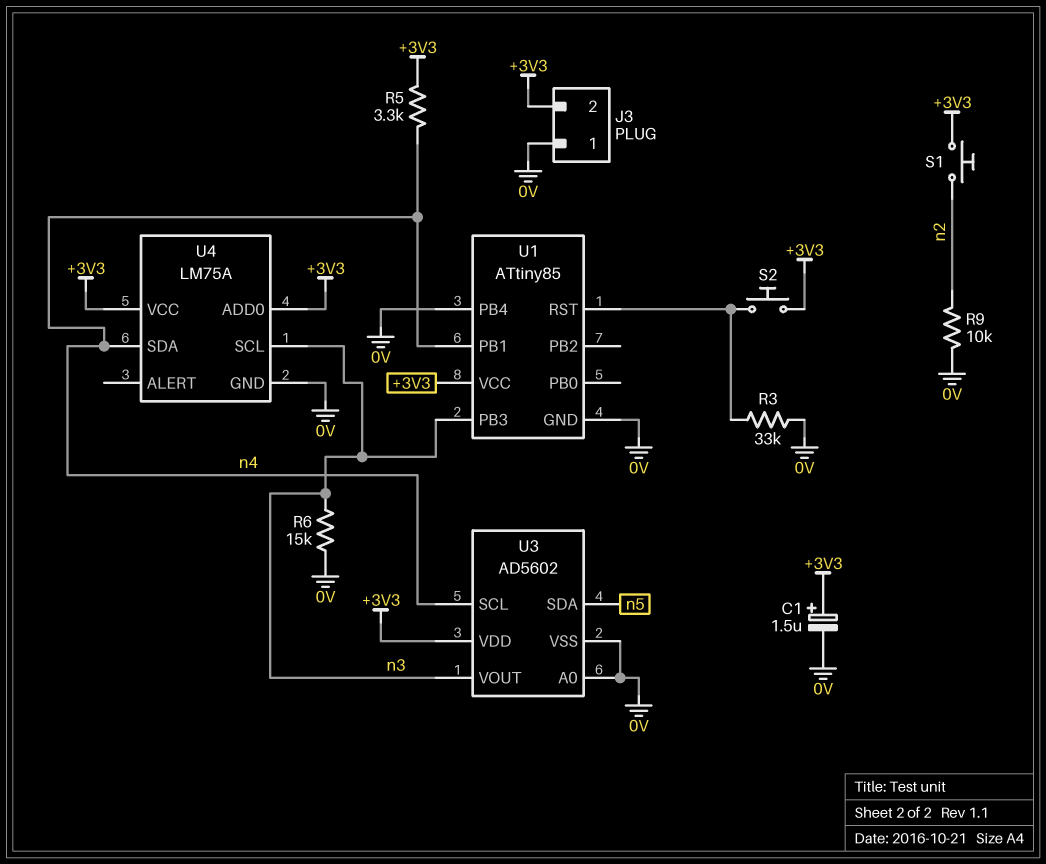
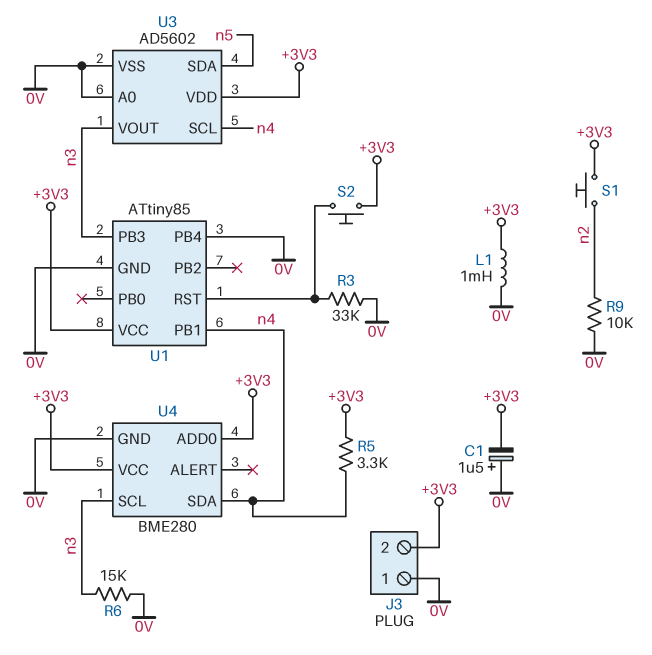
C1: 1.5uF (plus +3V3, minus 0V) -> 1.5uF (plus 0V, minus +3V3)
L1: none -> 1mH (+3V3, 0V)
U4: LM75A -> BME280

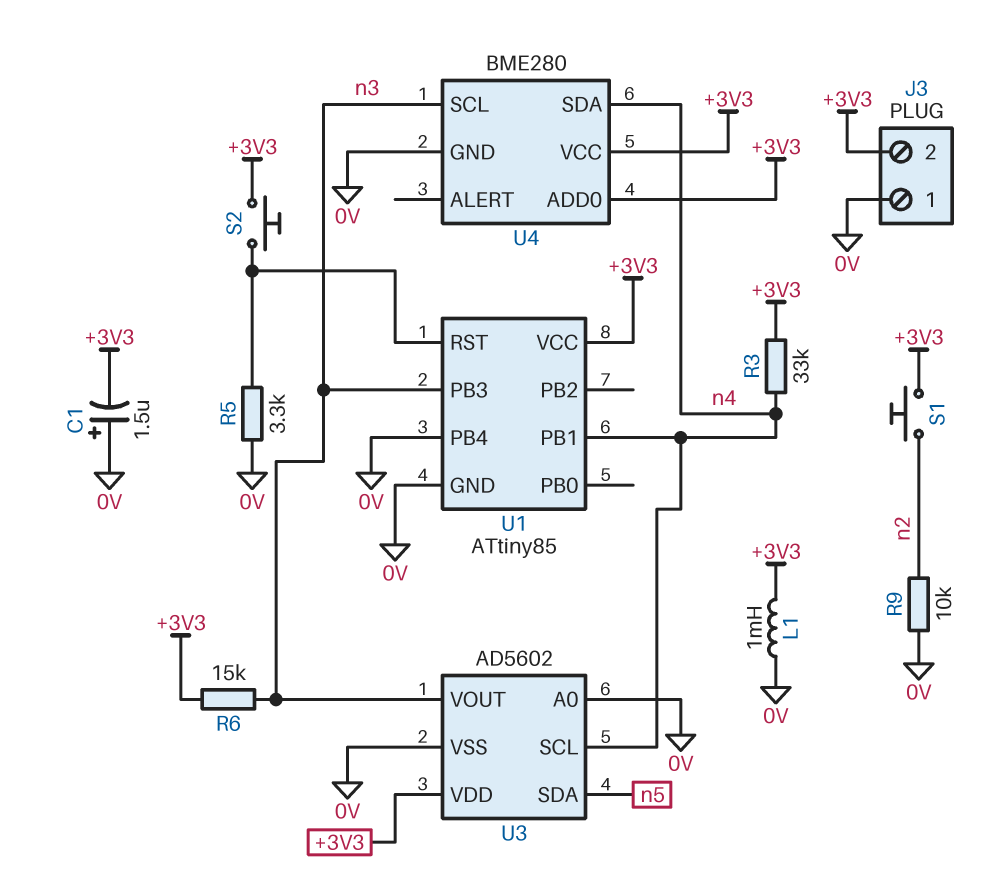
R3: 33k (0V, U1/RST) -> 33k (+3V3, n4)
R5: 3.3k (+3V3, n4) -> 3.3k (0V, U1/RST)
R6: 15k (0V, n3) -> 15k (+3V3, n3)

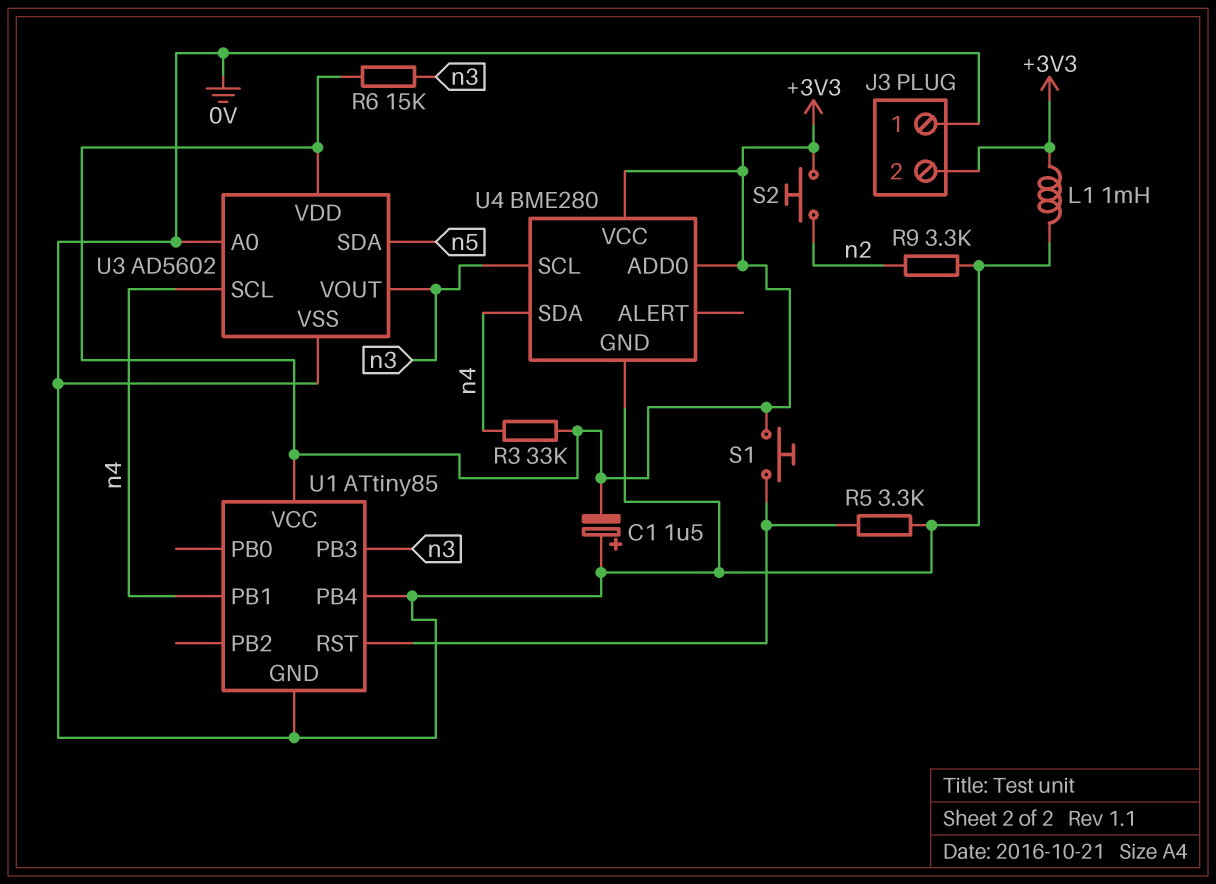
R9: 10k (0V, n2) -> 3.3k (0V, n2)
S1: button (+3V3, n2) -> button (+3V3, U1/RST)
S2: button (+3V3, U1/RST) -> button (+3V3, n2)

